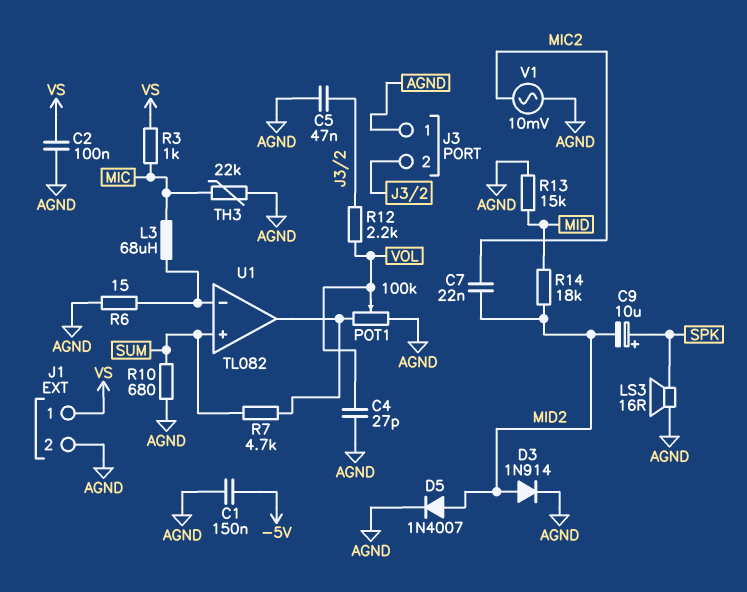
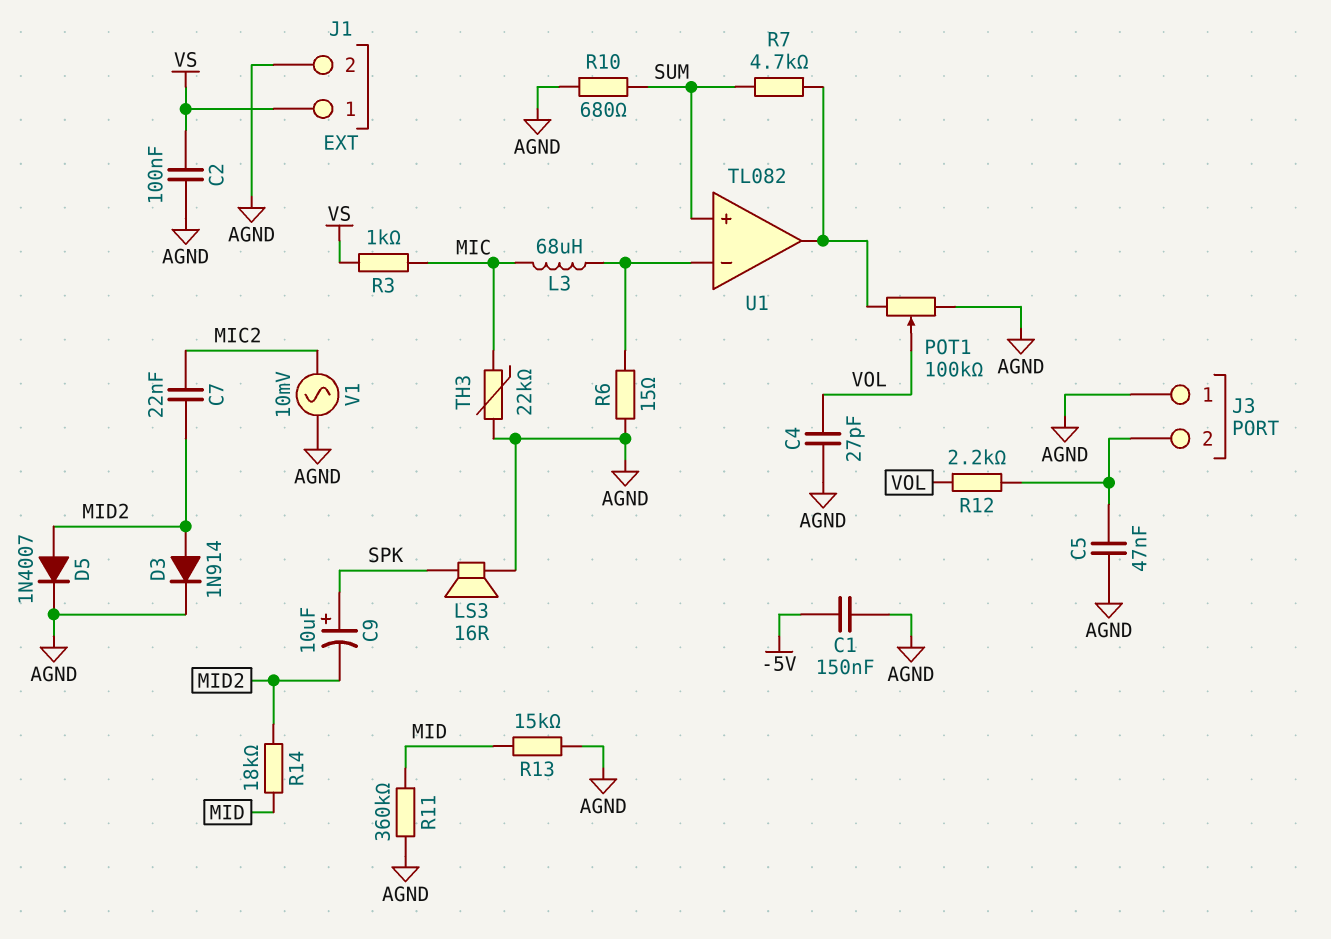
R11: none -> 360k (AGND, MID)

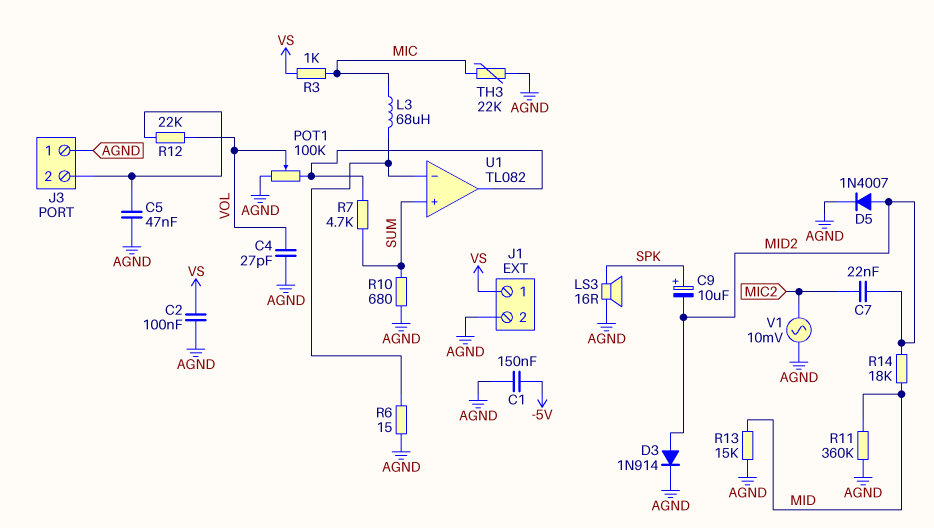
R12: 2.2k (J3/2, VOL) -> 22k (J3/2, VOL)

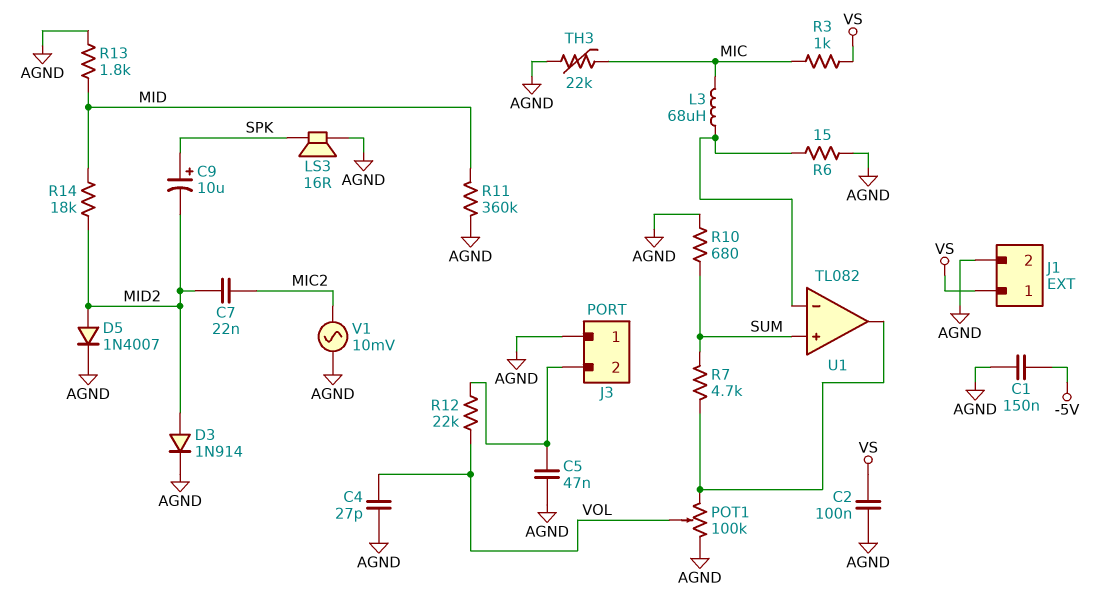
R13: 15k (AGND, MID) -> 1.8k (AGND, MID)

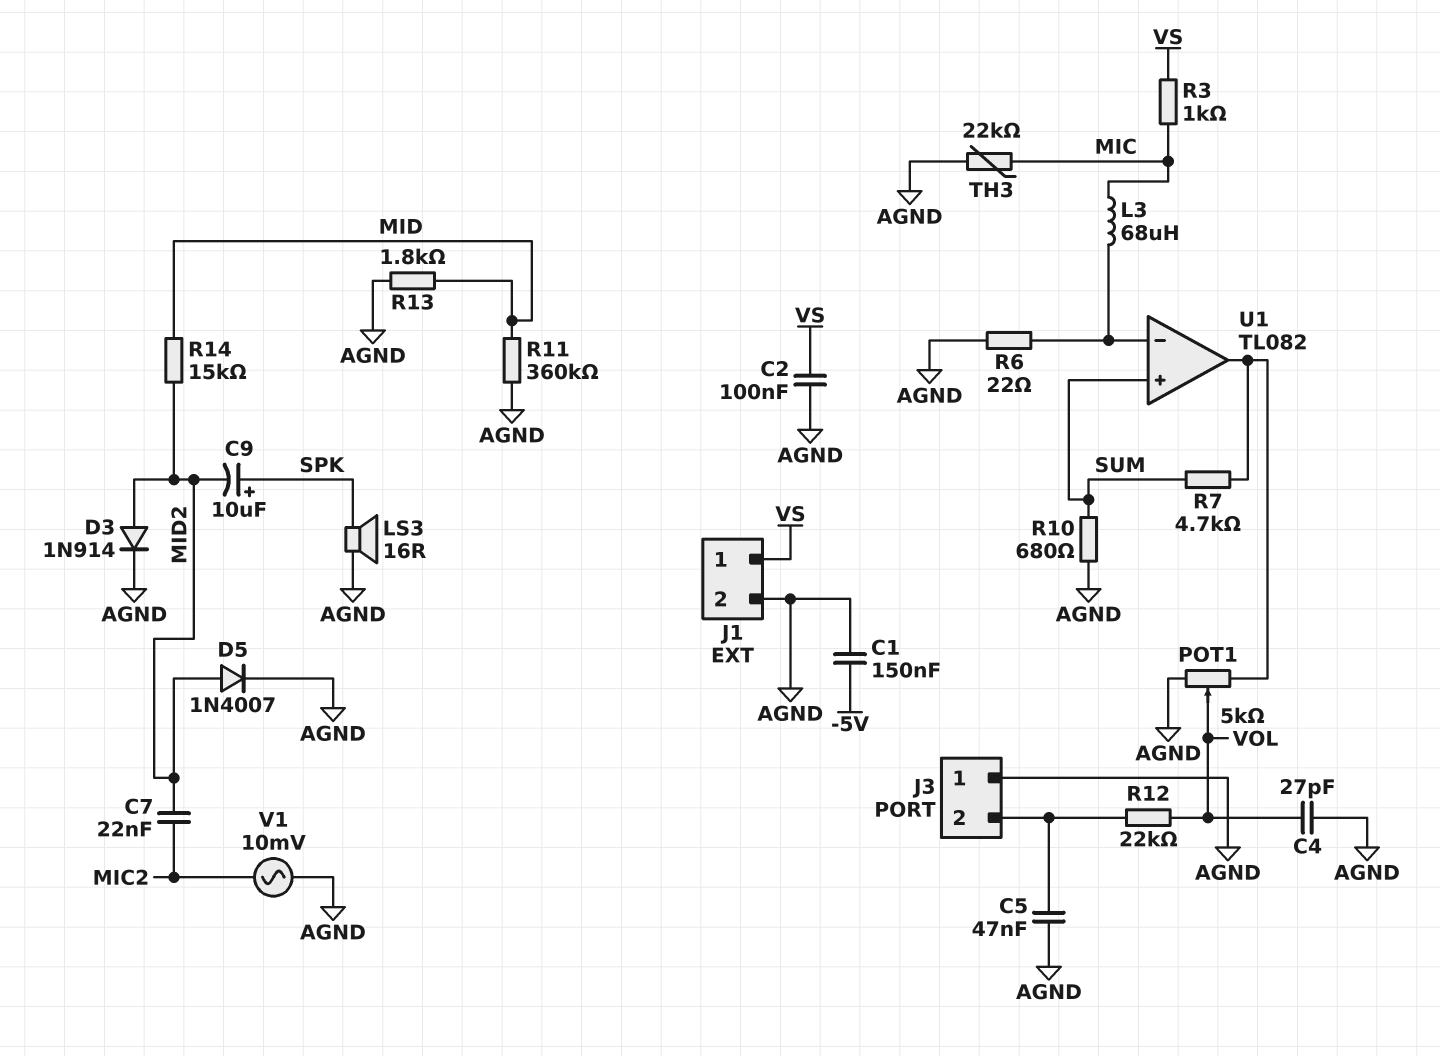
POT1: 100k (AGND, U1/out, wiper VOL) -> 5k (AGND, U1/out, wiper VOL)
R6: 15 (AGND, U1/in-) -> 22 (AGND, U1/in-)
R14: 18k (MID, MID2) -> 15k (MID, MID2)

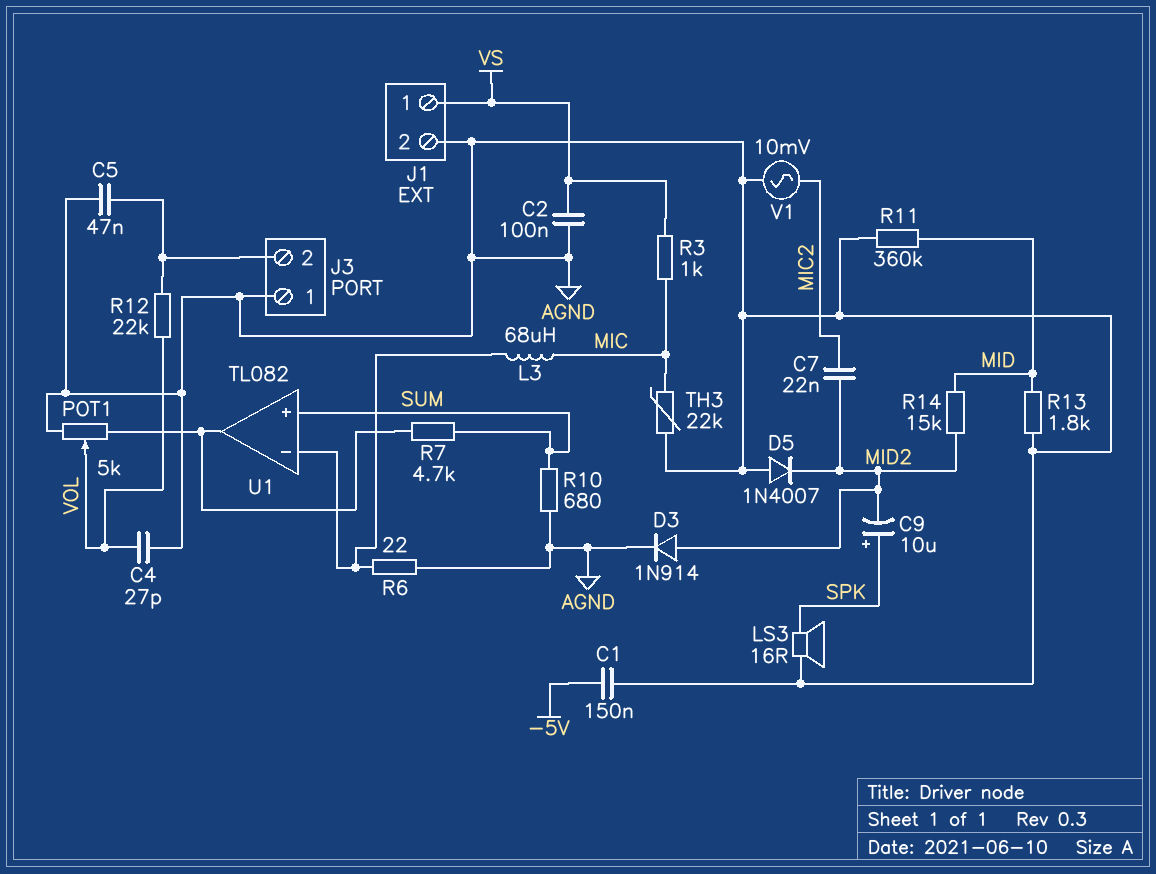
D5: diode 1N4007 (A MID2, K AGND) -> diode 1N4007 (A AGND, K MID2)

